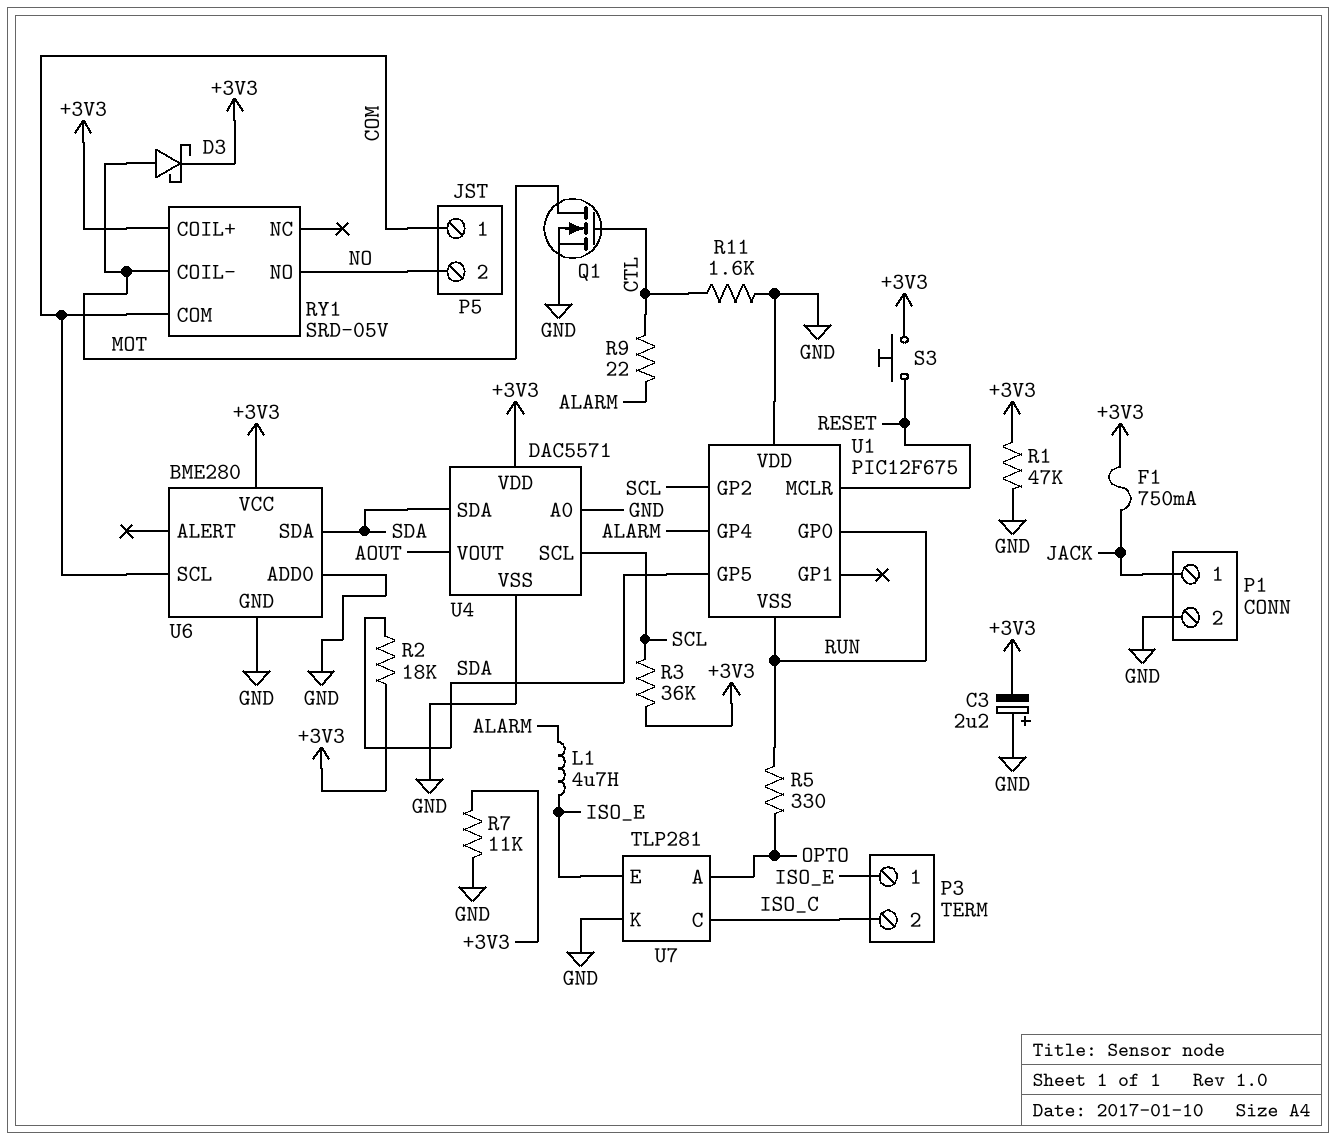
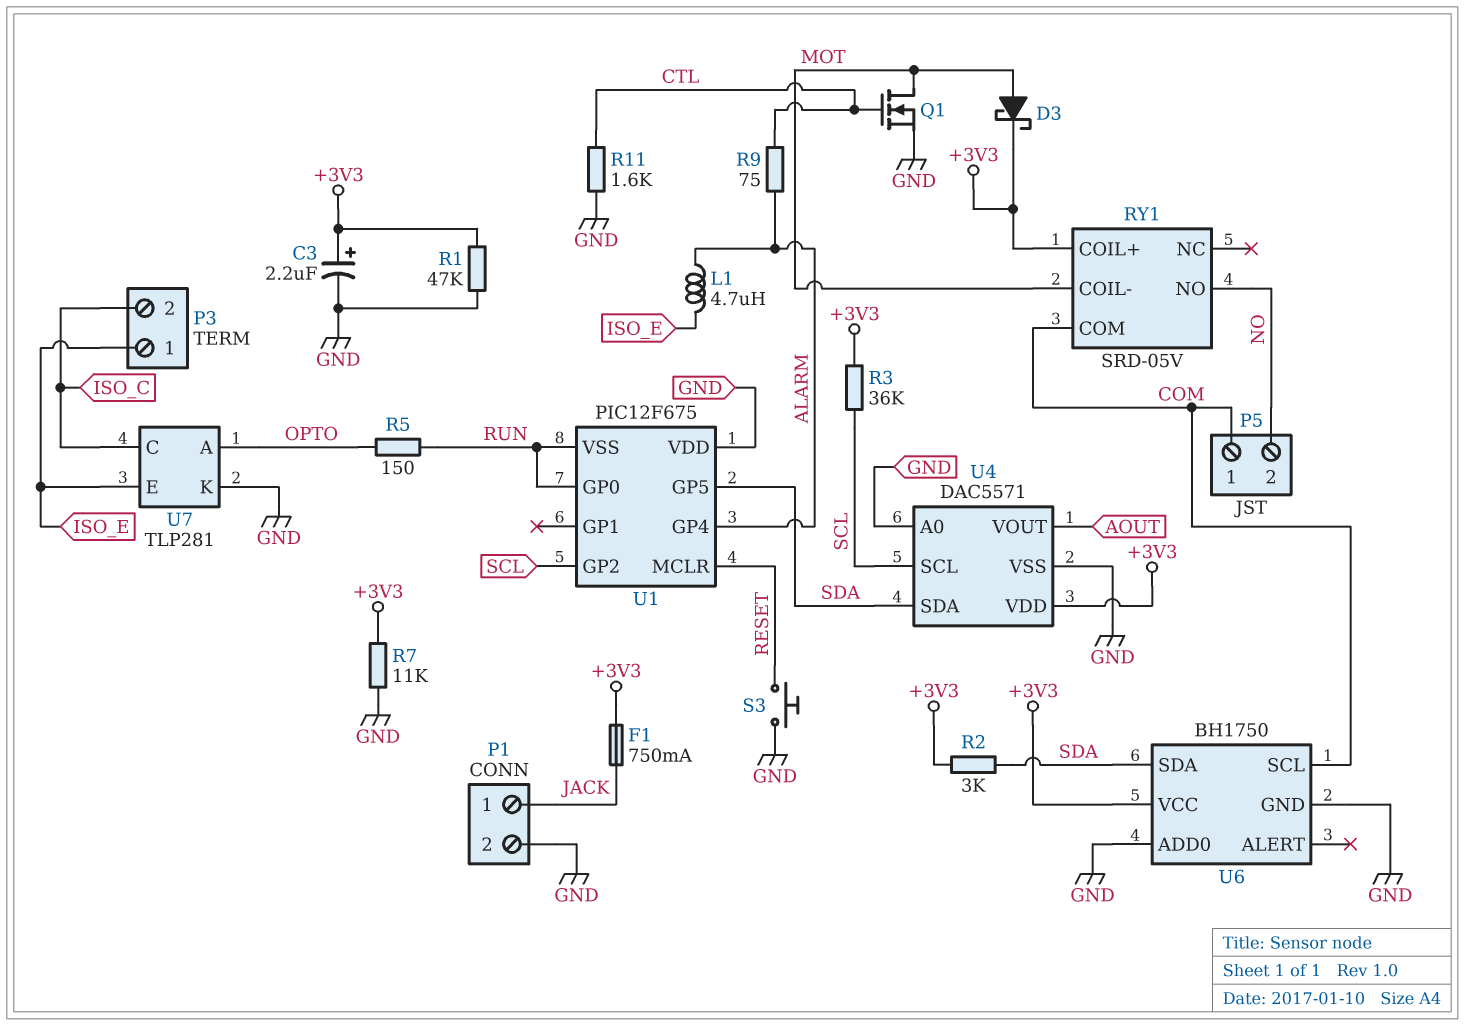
C3: 2.2uF (plus GND, minus +3V3) -> 2.2uF (plus +3V3, minus GND)
R2: 18k (+3V3, SDA) -> 3k (+3V3, SDA)
R5: 330 (OPTO, RUN) -> 150 (OPTO, RUN)
R9: 22 (ALARM, CTL) -> 75 (ALARM, CTL)
S3: button (+3V3, RESET) -> button (GND, RESET)
U6: BME280 -> BH1750

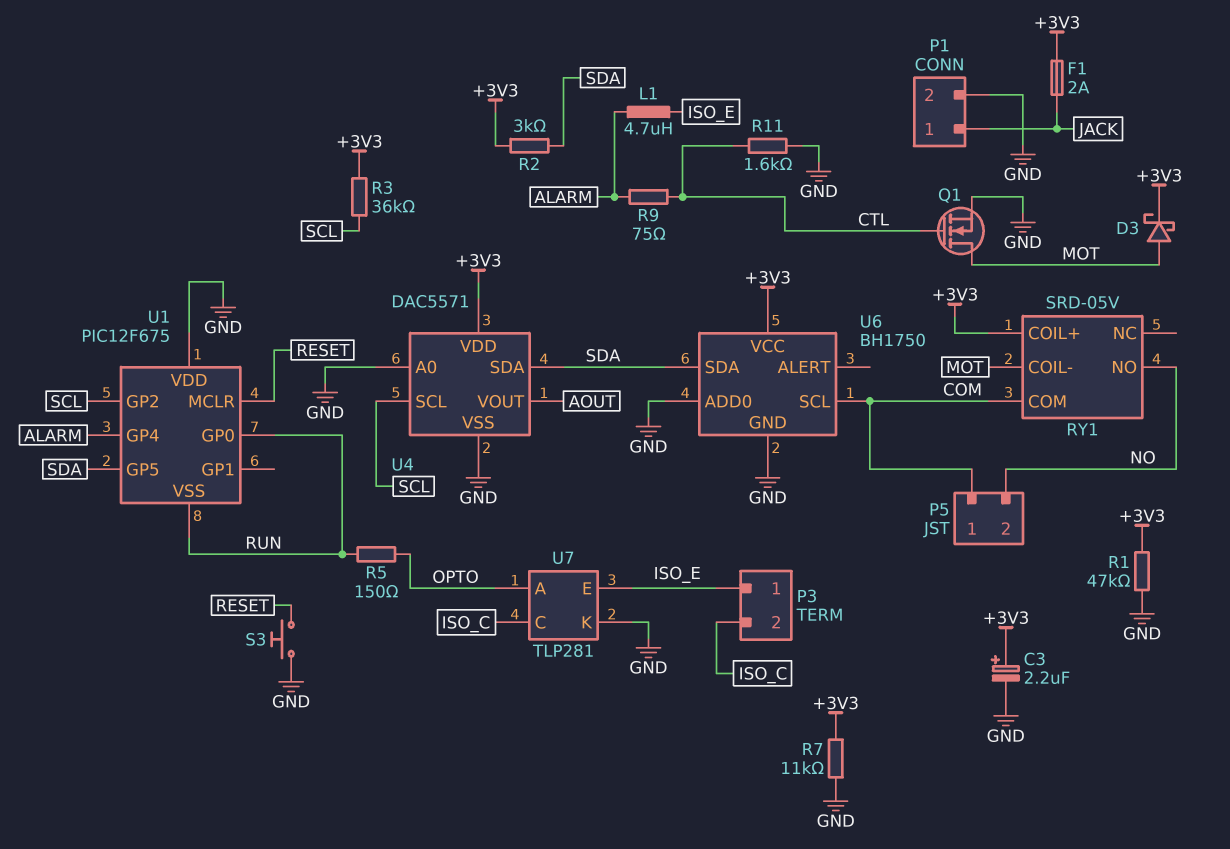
F1: 750mA (+3V3, JACK) -> 2A (+3V3, JACK)

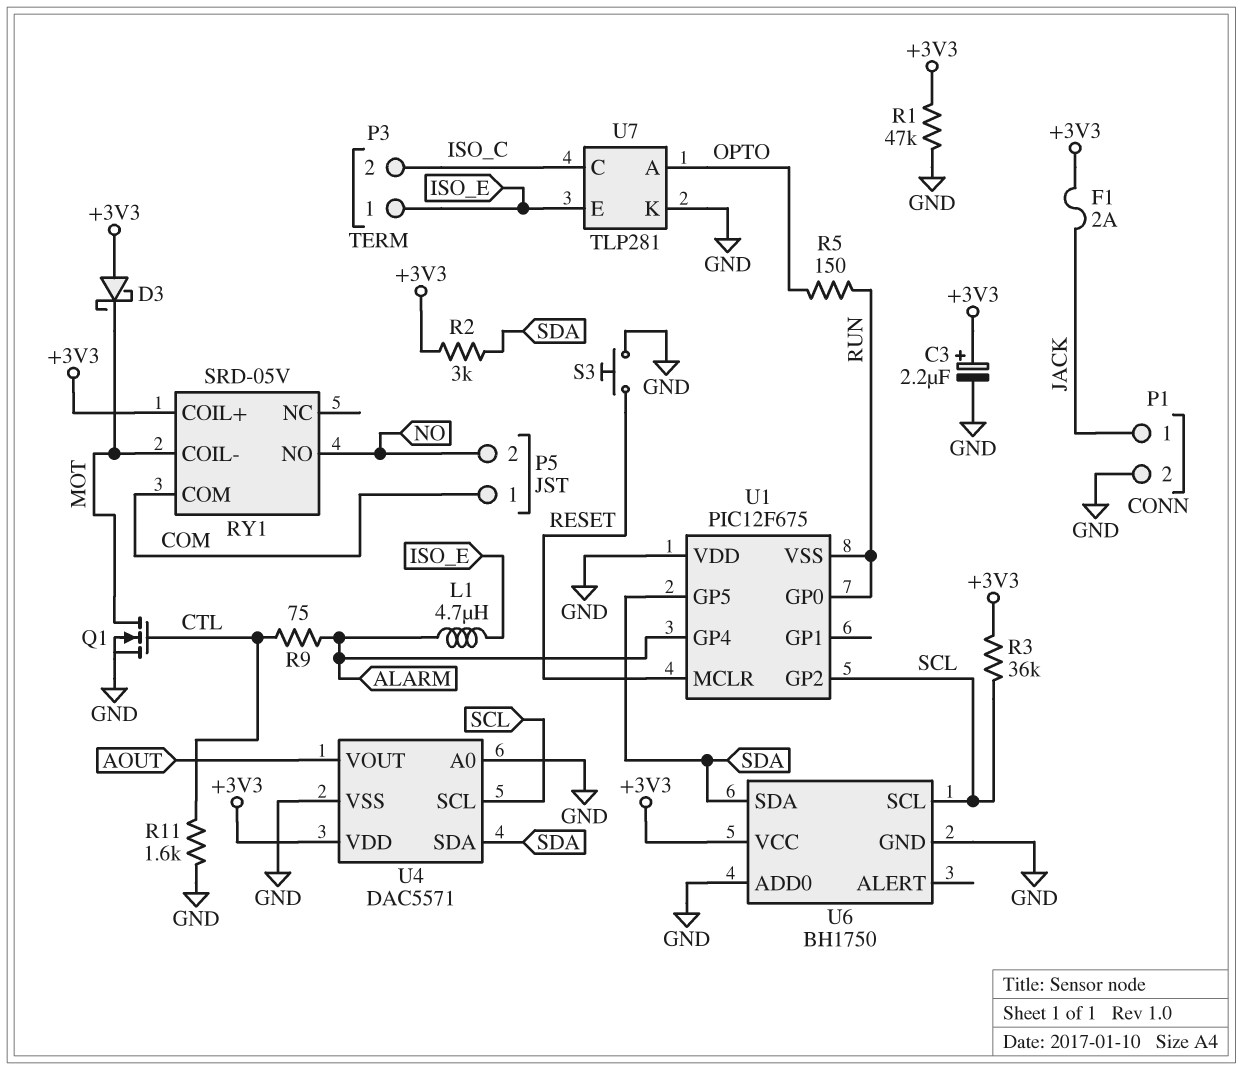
D3: schottky (A MOT, K +3V3) -> schottky (A +3V3, K MOT)
R7: 11k (+3V3, GND) -> none
U6 pin SCL: COM -> SCL

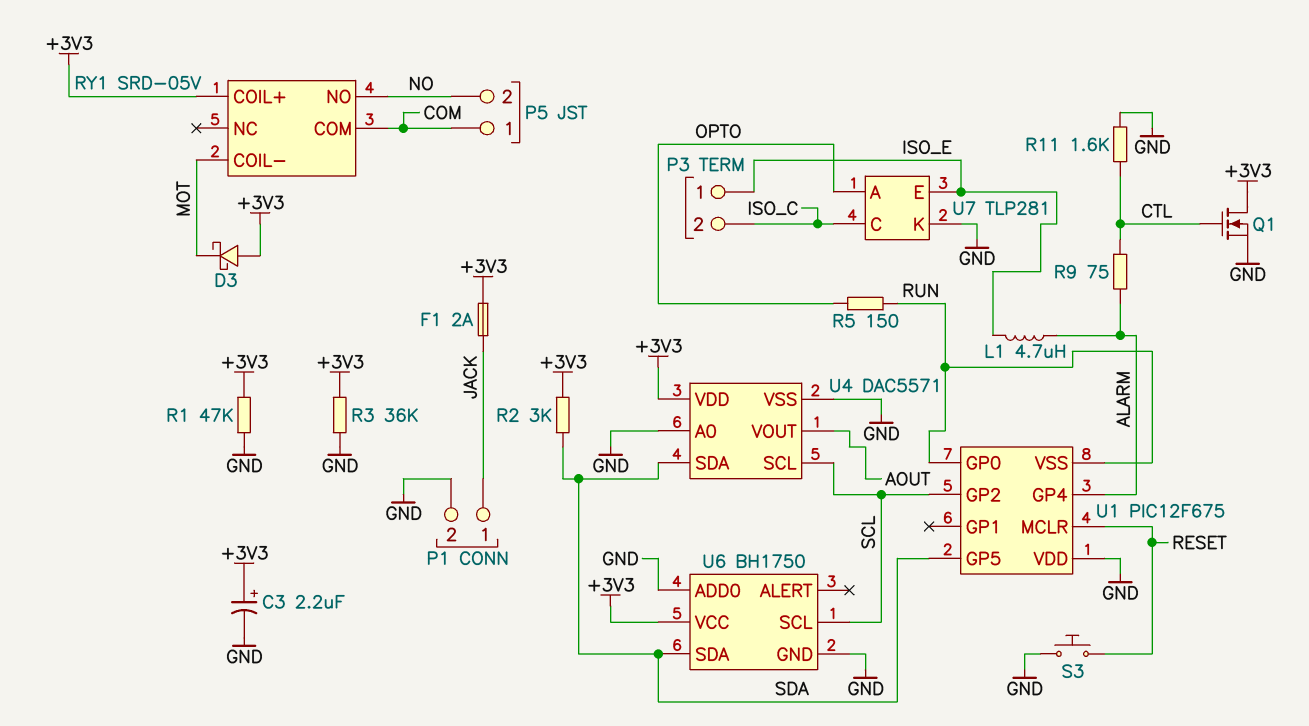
Q1: NMOS (G CTL, D MOT, S GND) -> NMOS (G CTL, D +3V3, S GND)
R3: 36k (+3V3, SCL) -> 36k (+3V3, GND)

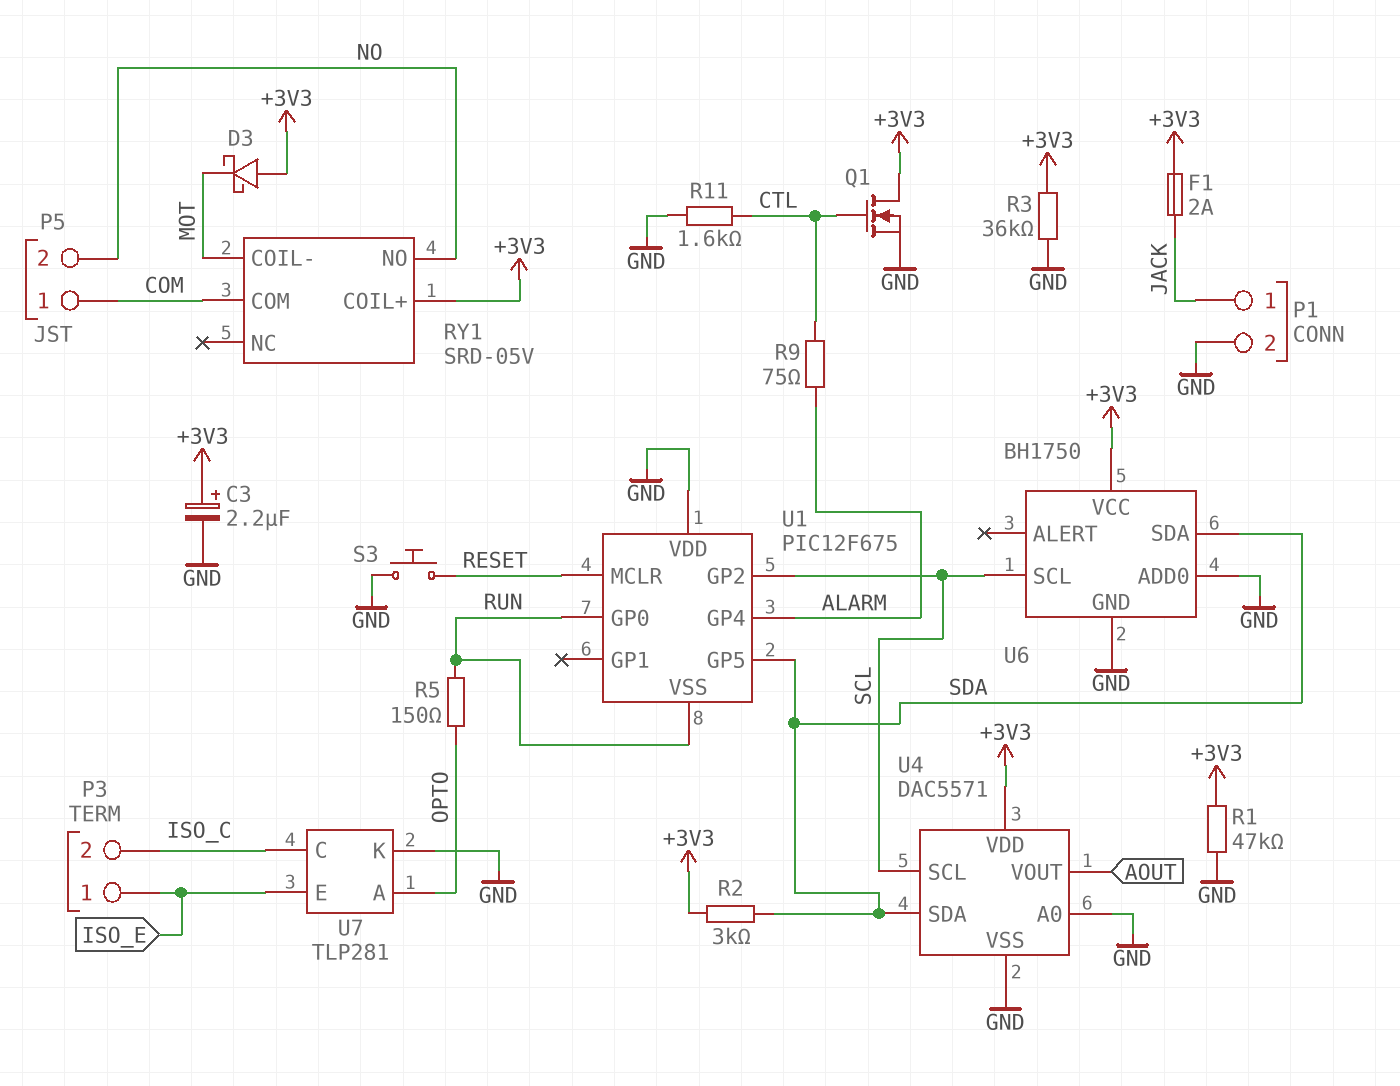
L1: 4.7uH (ALARM, ISO_E) -> none

